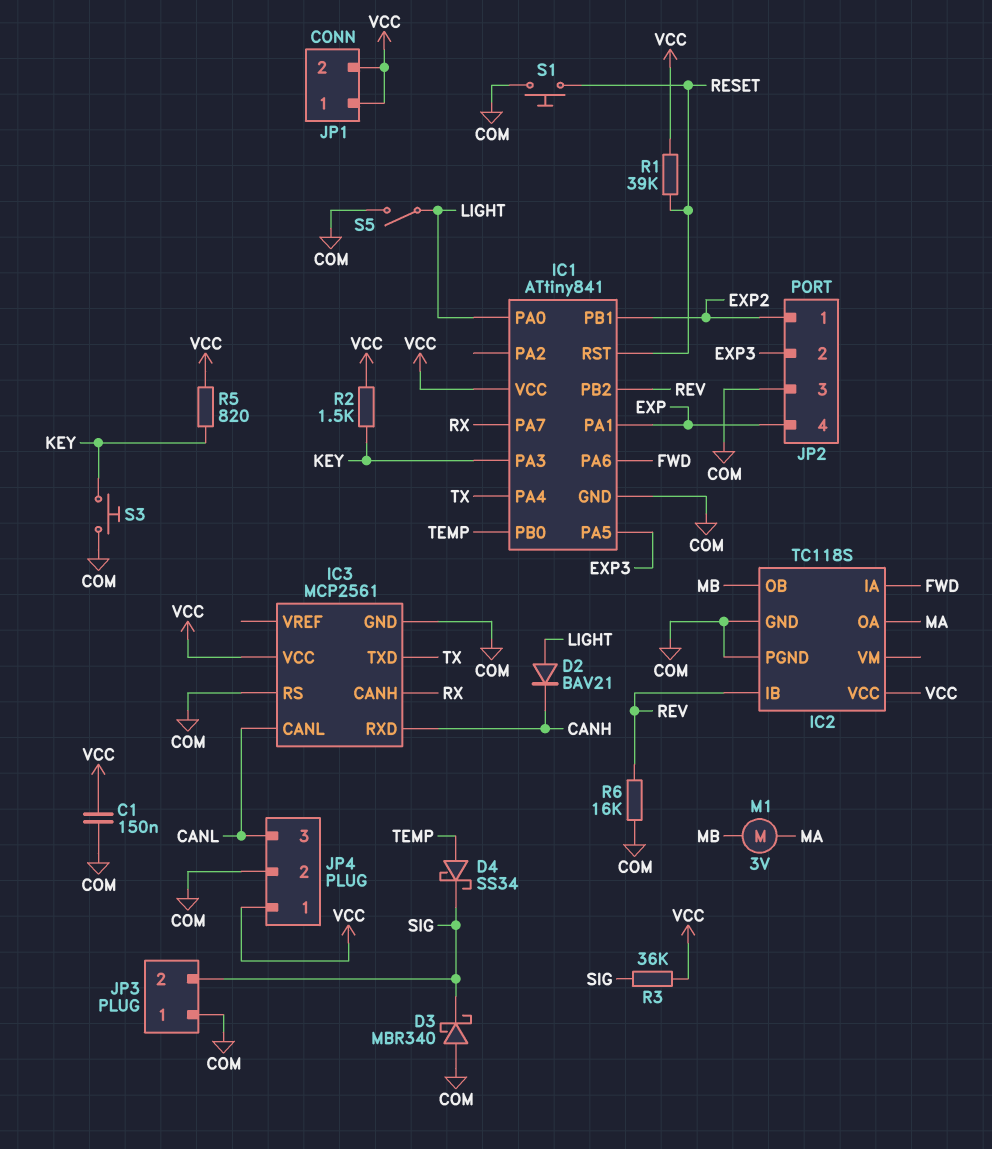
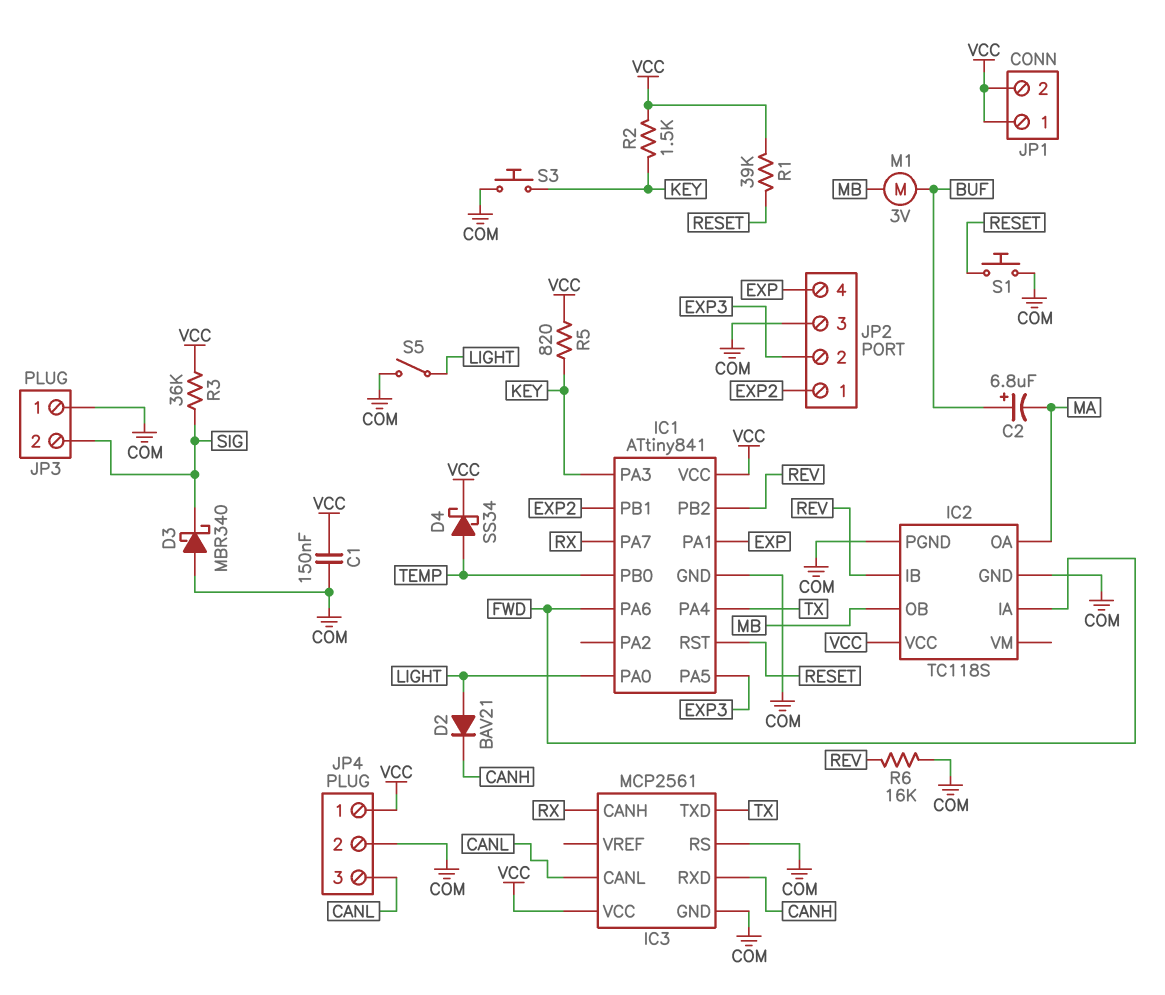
C2: none -> 6.8uF (plus BUF, minus MA)
D4: schottky SS34 (A TEMP, K SIG) -> schottky SS34 (A TEMP, K VCC)
M1: motor 3V (MA, MB) -> motor 3V (BUF, MB)

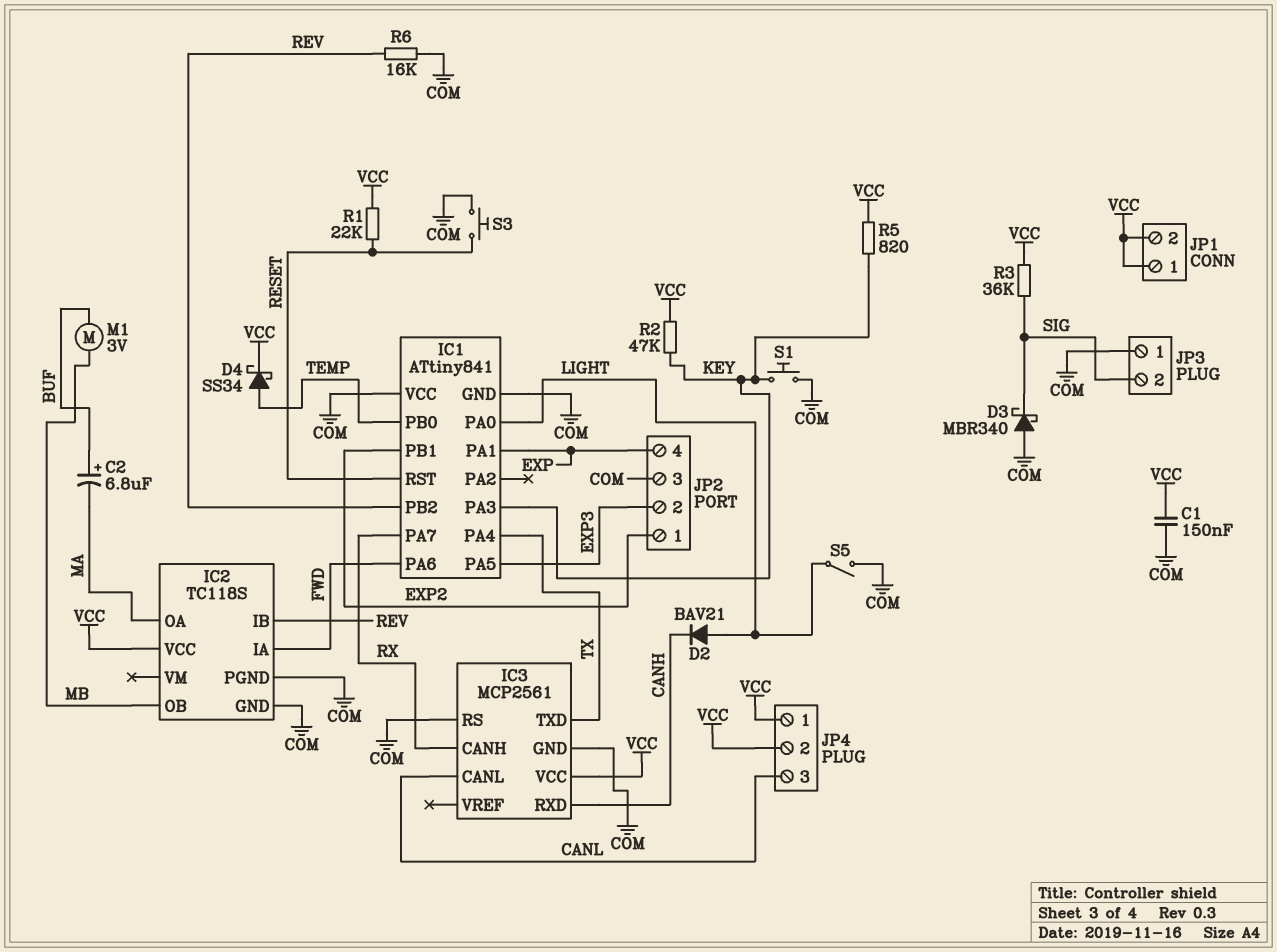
IC1 pin VCC: VCC -> COM
JP4 pin 2: COM -> VCC
R1: 39k (RESET, VCC) -> 22k (RESET, VCC)
R2: 1.5k (KEY, VCC) -> 47k (KEY, VCC)
S1: button (COM, RESET) -> button (COM, KEY)
S3: button (COM, KEY) -> button (COM, RESET)

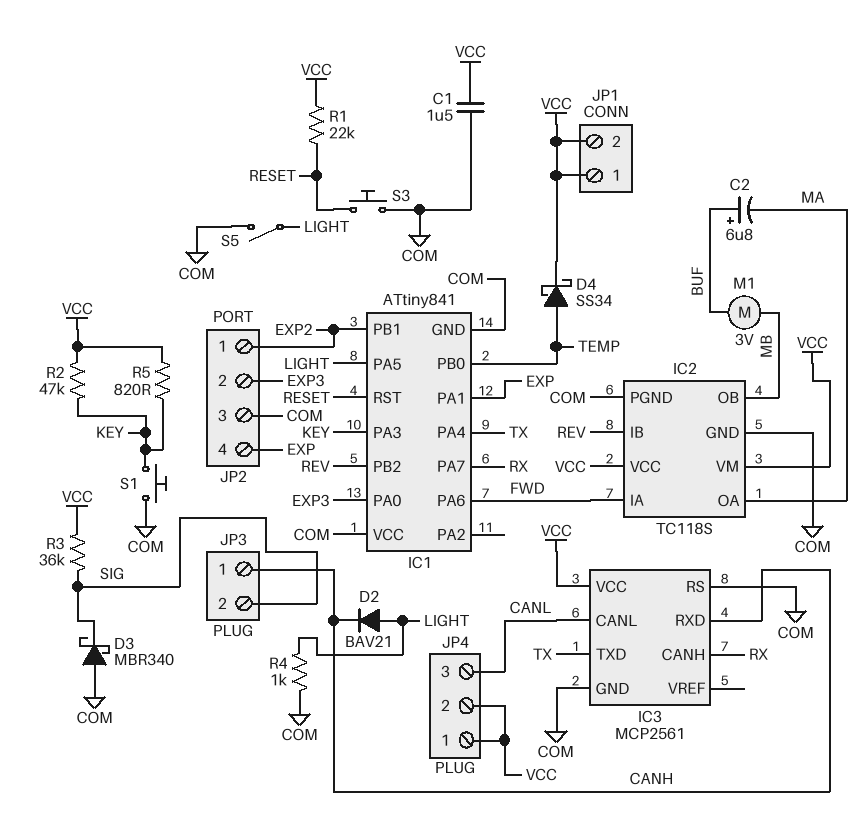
C1: 150nF (COM, VCC) -> 1.5uF (COM, VCC)
IC1 pin PA0: LIGHT -> EXP3
IC1 pin PA5: EXP3 -> LIGHT
IC2 pin VM: none -> VCC
JP3 pin 1: COM -> CANH
R4: none -> 1k (COM, LIGHT)
R6: 16k (COM, REV) -> none

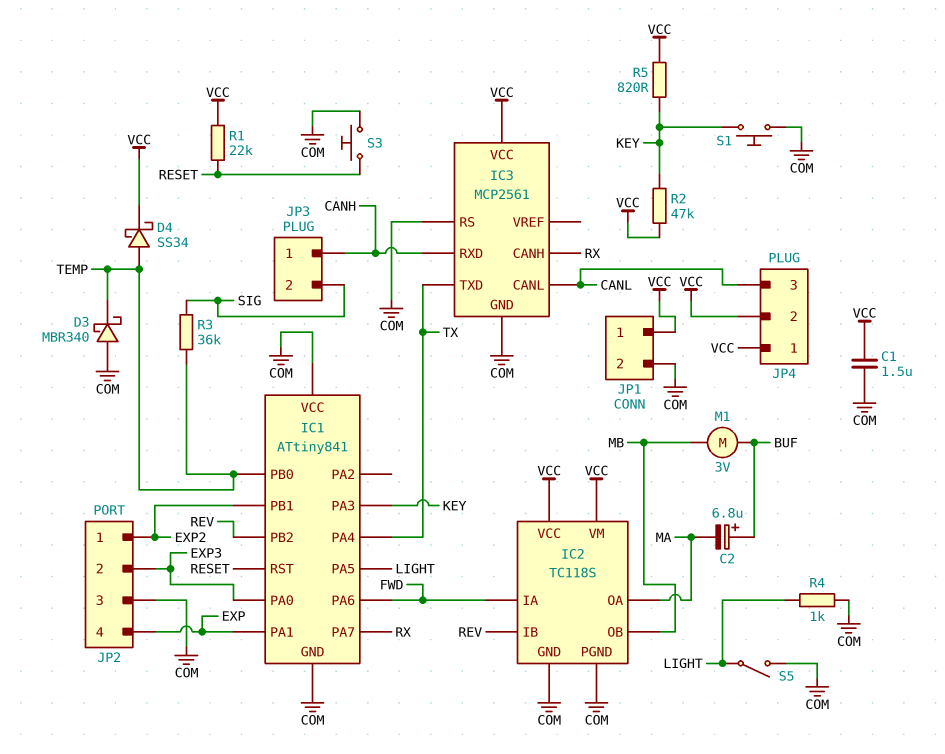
D2: diode BAV21 (A LIGHT, K CANH) -> none
D3: schottky MBR340 (A COM, K SIG) -> schottky MBR340 (A COM, K TEMP)
JP1 pin 2: VCC -> COM
R3: 36k (SIG, VCC) -> 36k (SIG, TEMP)

